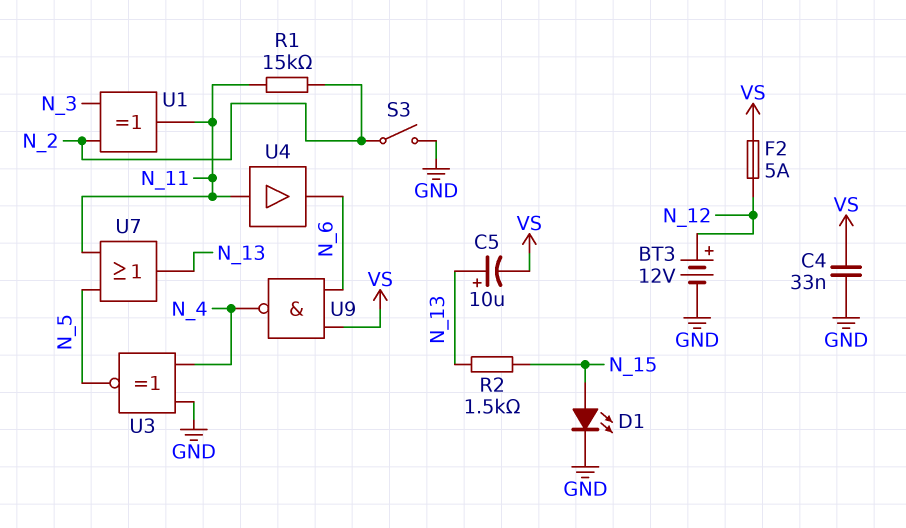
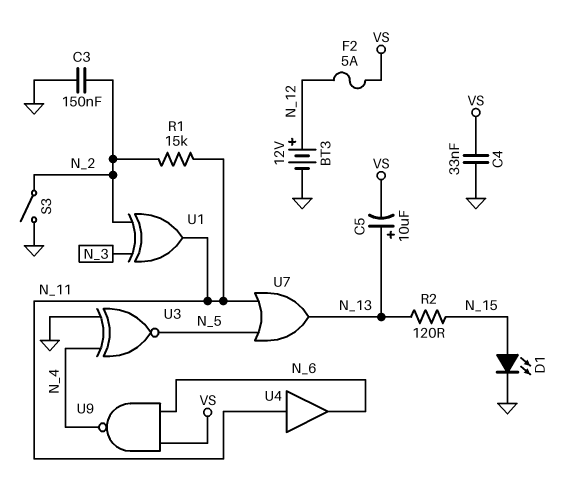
C3: none -> 150nF (GND, N_2)
R2: 1.5k (N_13, N_15) -> 120 (N_13, N_15)

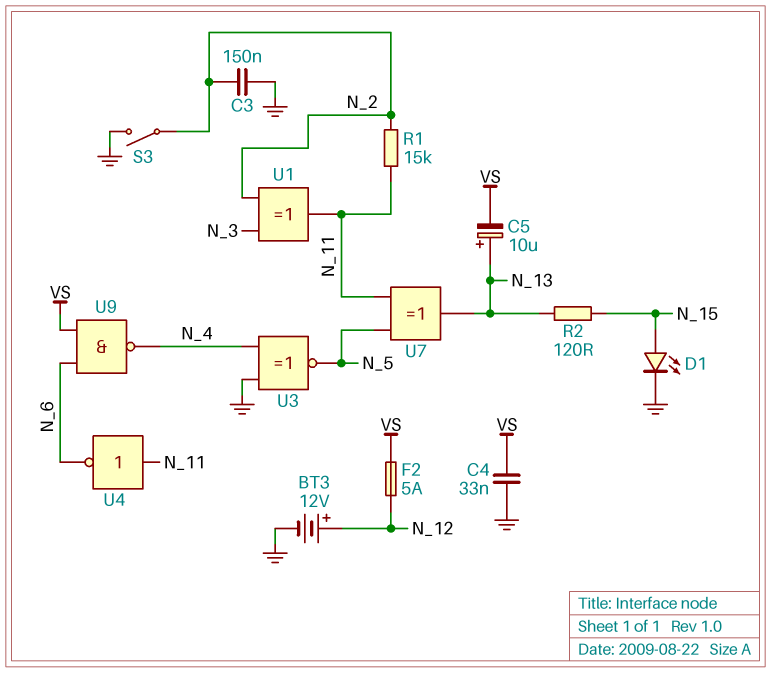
U4: buffer (in N_11, out N_6) -> NOT (in N_11, out N_6)
U7: OR (in N_5, in N_11, out N_13) -> XOR (in N_5, in N_11, out N_13)

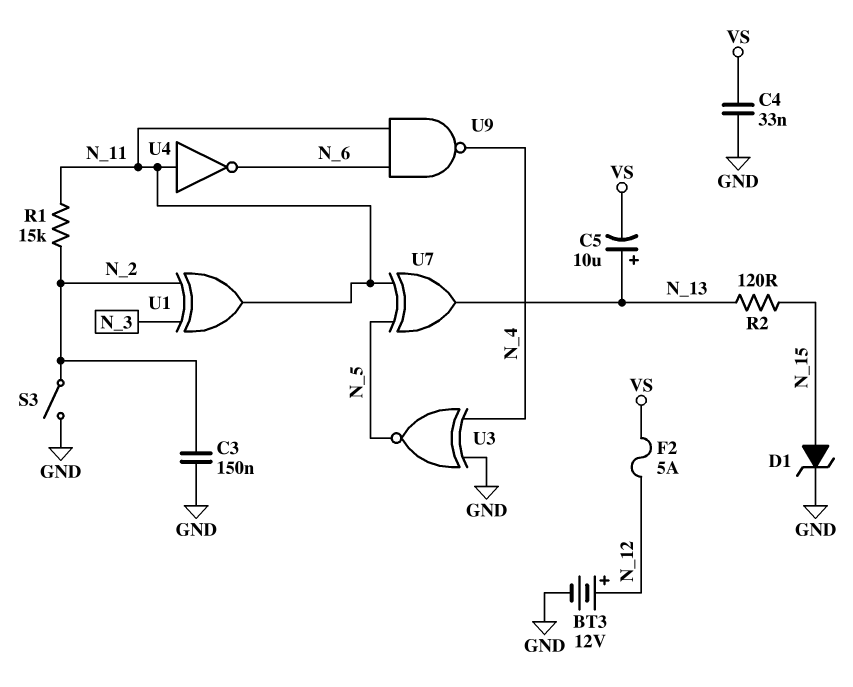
D1: LED (A N_15, K GND) -> zener (A N_15, K GND)
U9: NAND (in N_6, in VS, out N_4) -> NAND (in N_6, in N_11, out N_4)

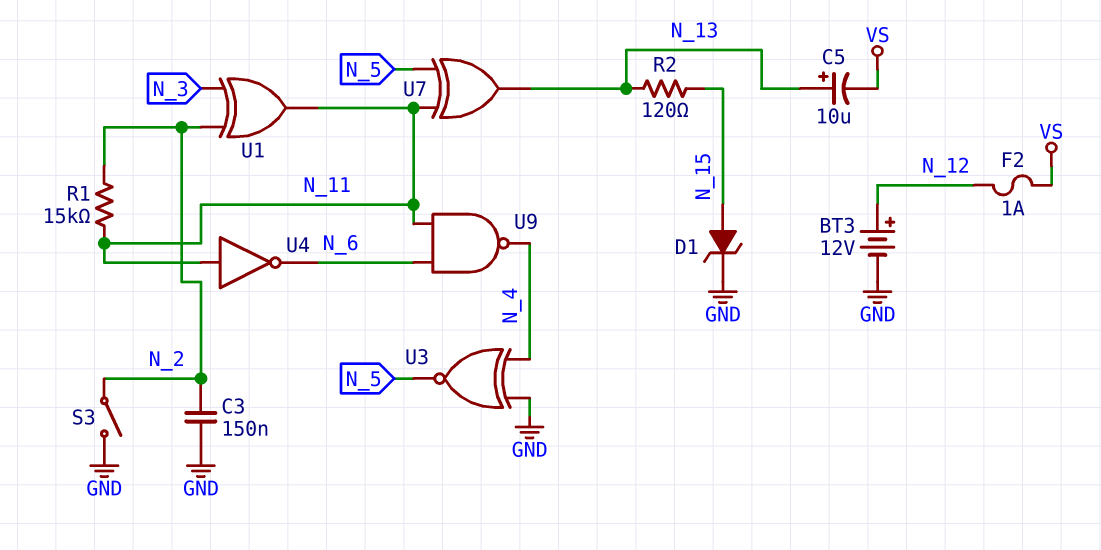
C4: 33nF (GND, VS) -> none
F2: 5A (N_12, VS) -> 1A (N_12, VS)

